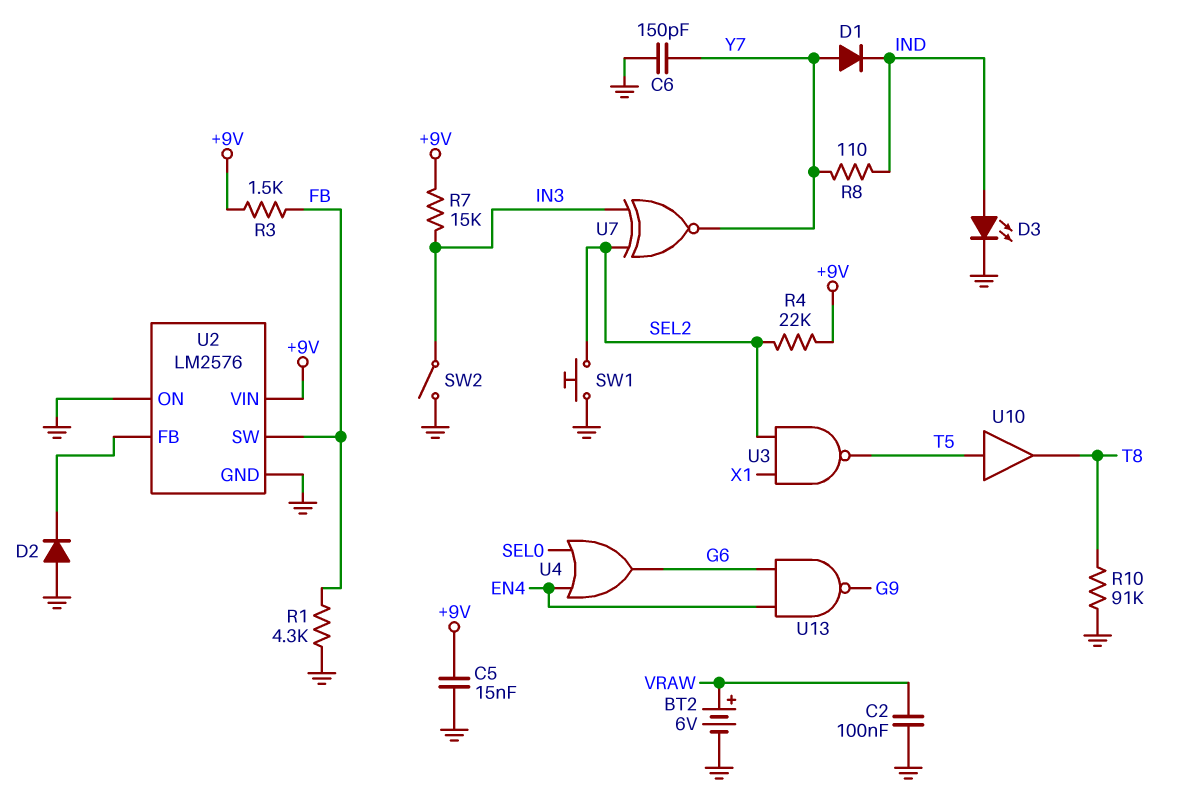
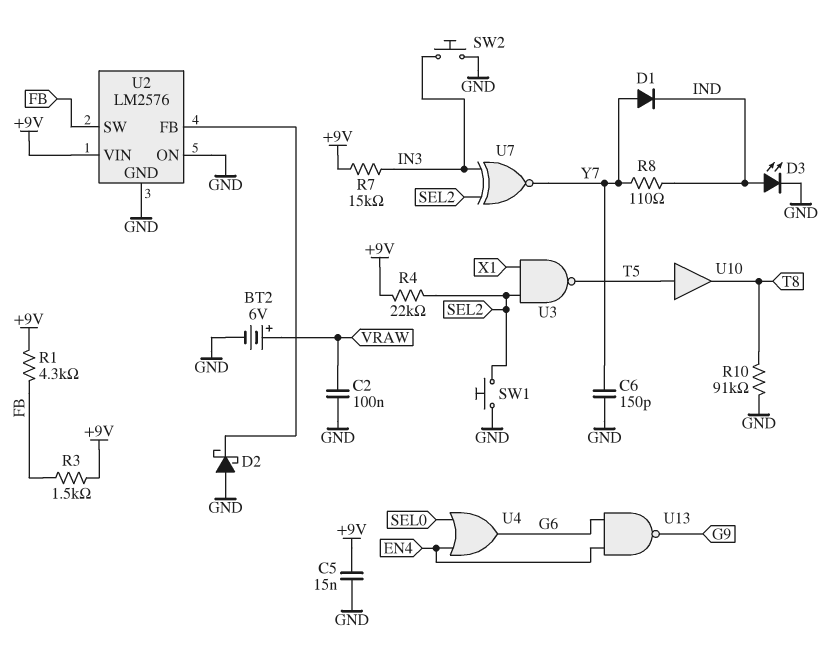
D2: diode (A GND, K U2/FB) -> schottky (A GND, K U2/FB)
R1: 4.3k (FB, GND) -> 4.3k (+9V, FB)
SW2: switch (GND, IN3) -> button (GND, IN3)

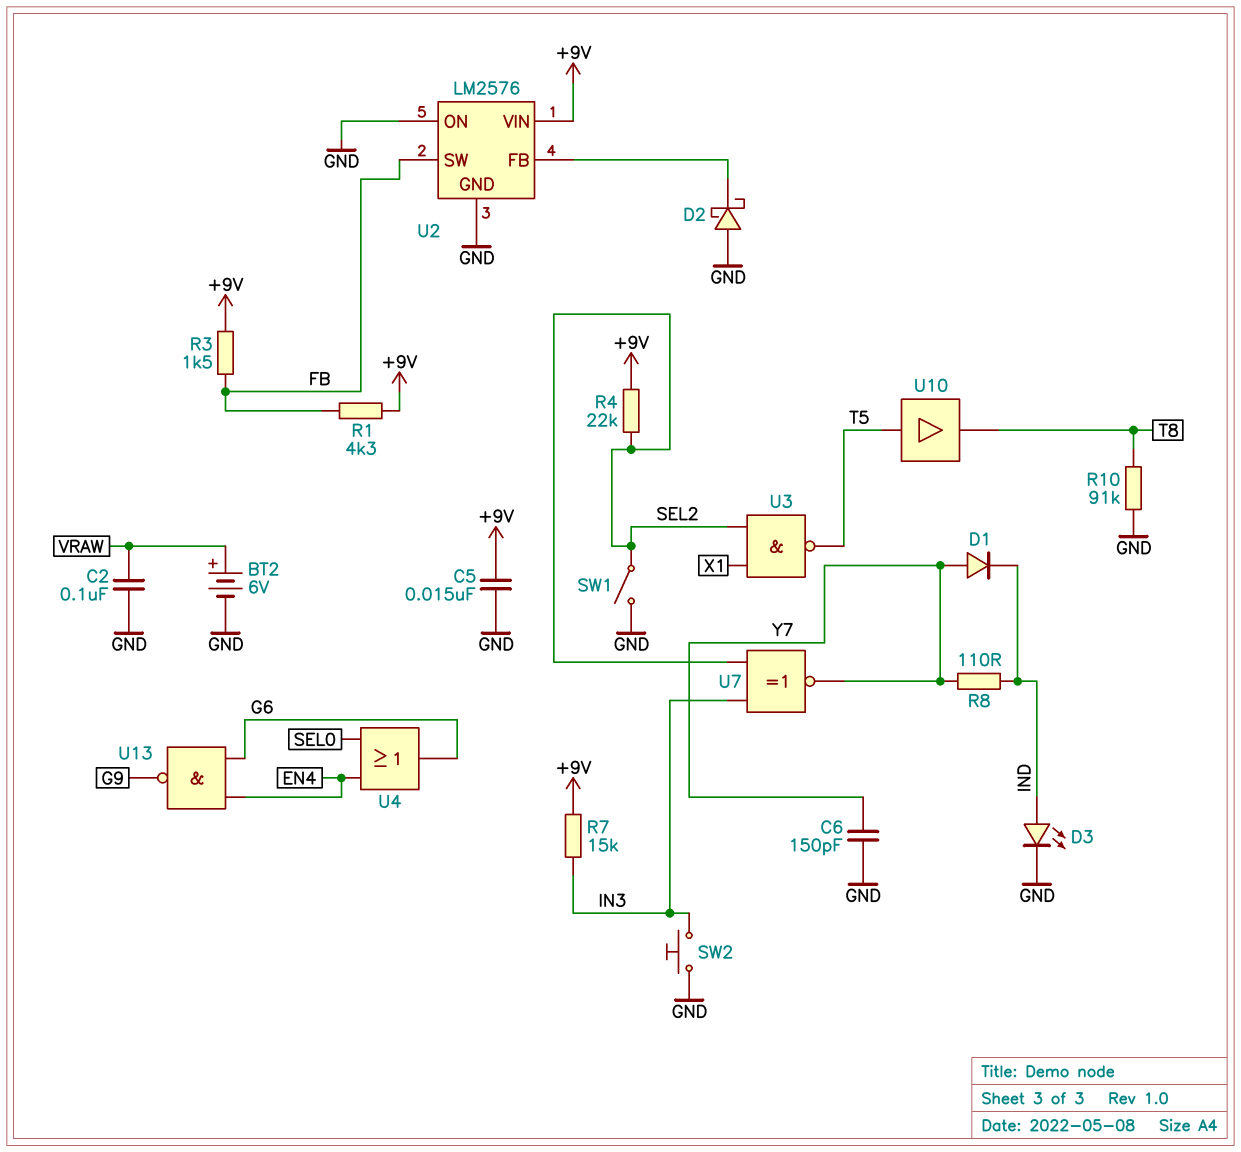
SW1: button (GND, SEL2) -> switch (GND, SEL2)

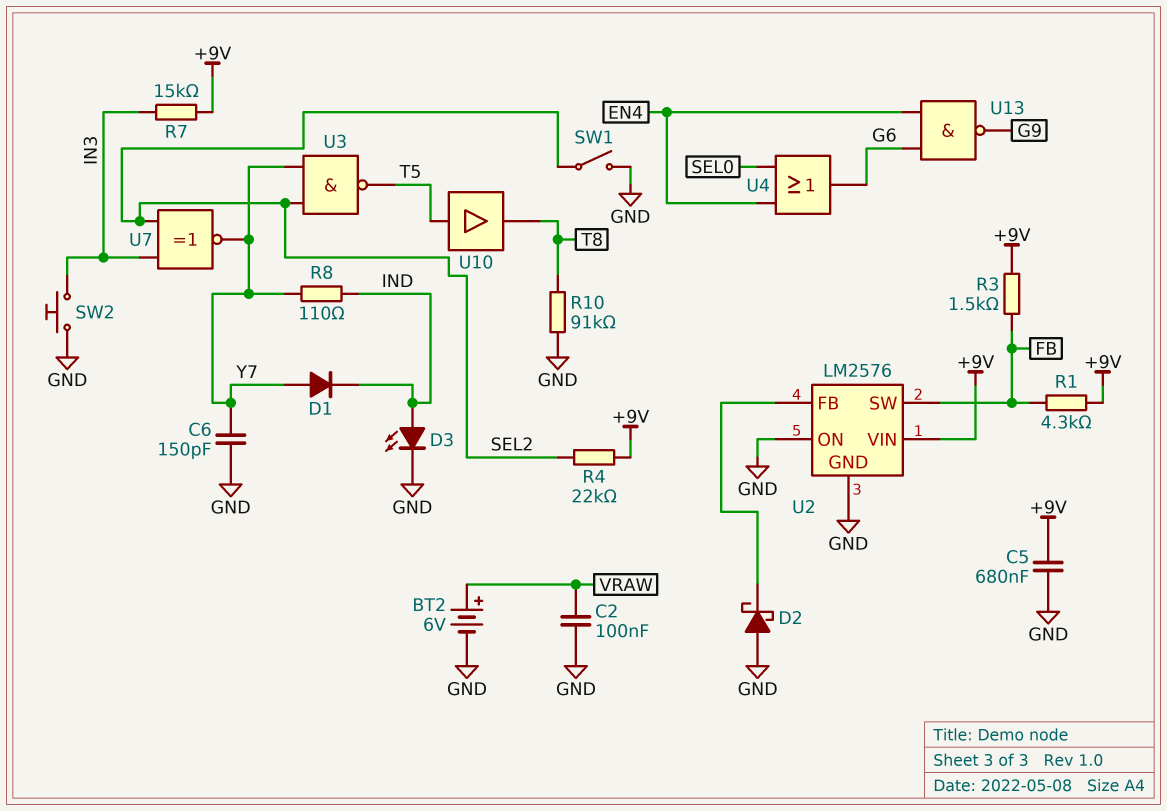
C5: 15nF (+9V, GND) -> 680nF (+9V, GND)
U3: NAND (in SEL2, in X1, out T5) -> NAND (in SEL2, in Y7, out T5)

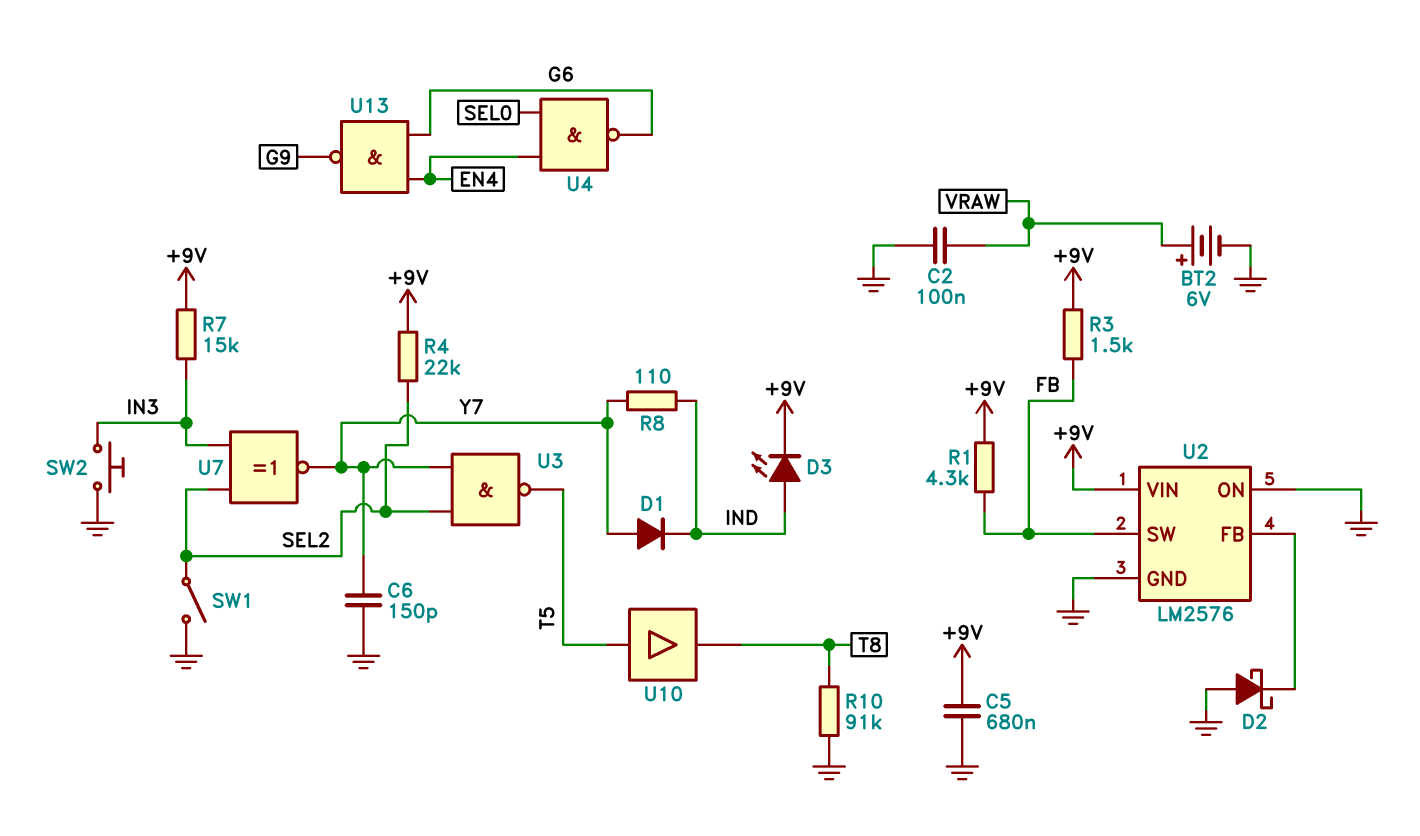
D3: LED (A IND, K GND) -> LED (A IND, K +9V)
U4: OR (in EN4, in SEL0, out G6) -> NAND (in EN4, in SEL0, out G6)

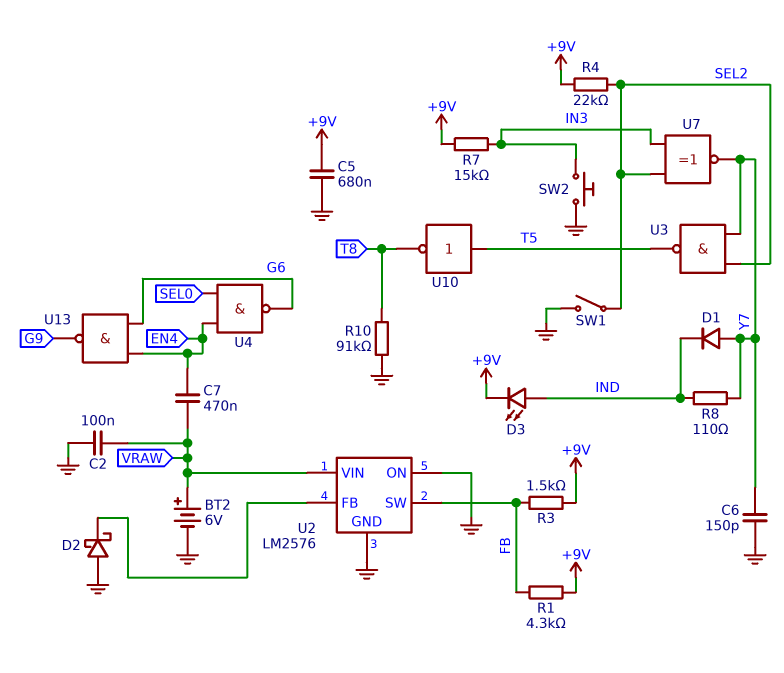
C7: none -> 470nF (EN4, VRAW)
U2 pin VIN: +9V -> VRAW
U10: buffer (in T5, out T8) -> NOT (in T5, out T8)

